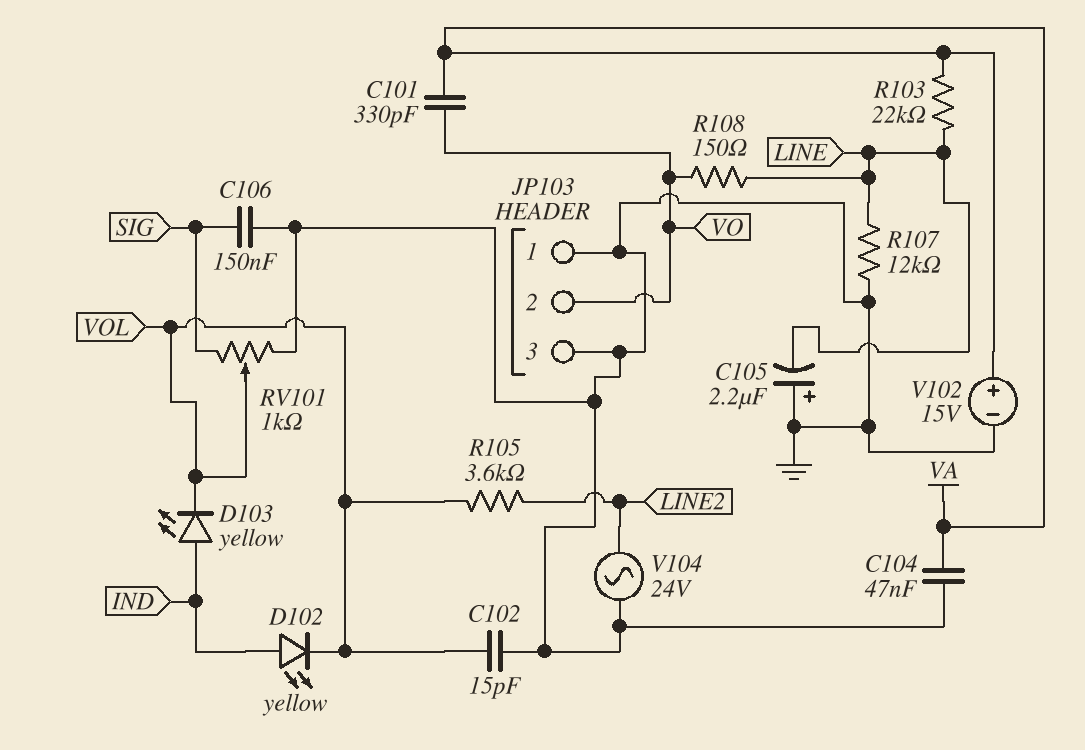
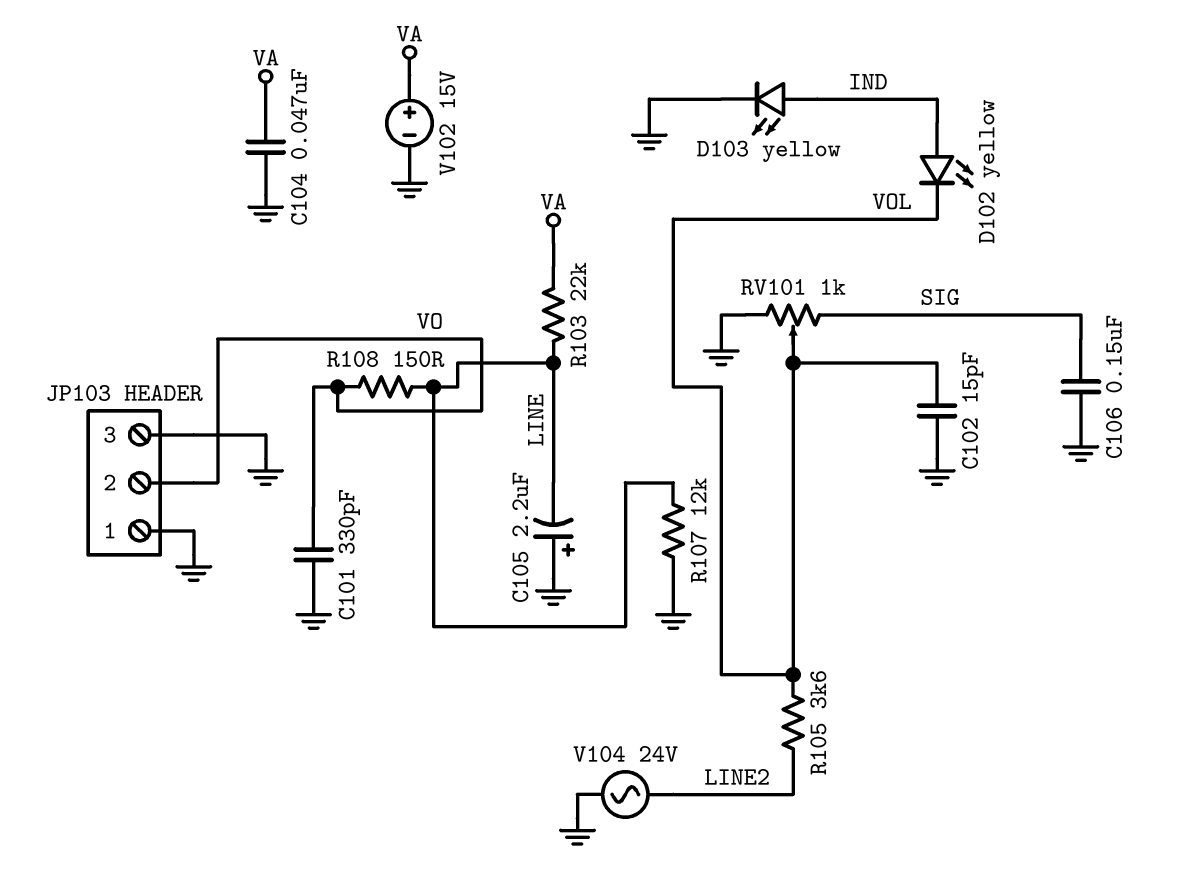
C101: 330pF (VA, VO) -> 330pF (GND, VO)
D103: LED yellow (A IND, K VOL) -> LED yellow (A IND, K GND)

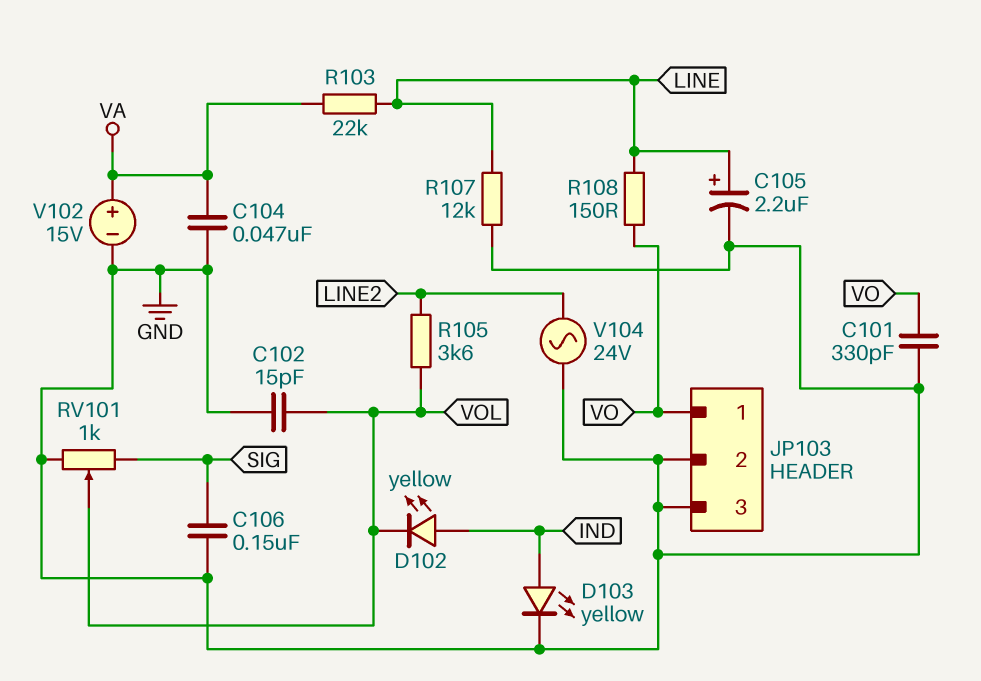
C105: 2.2uF (plus GND, minus LINE) -> 2.2uF (plus LINE, minus GND)
JP103 pin 1: GND -> VO
JP103 pin 2: VO -> GND

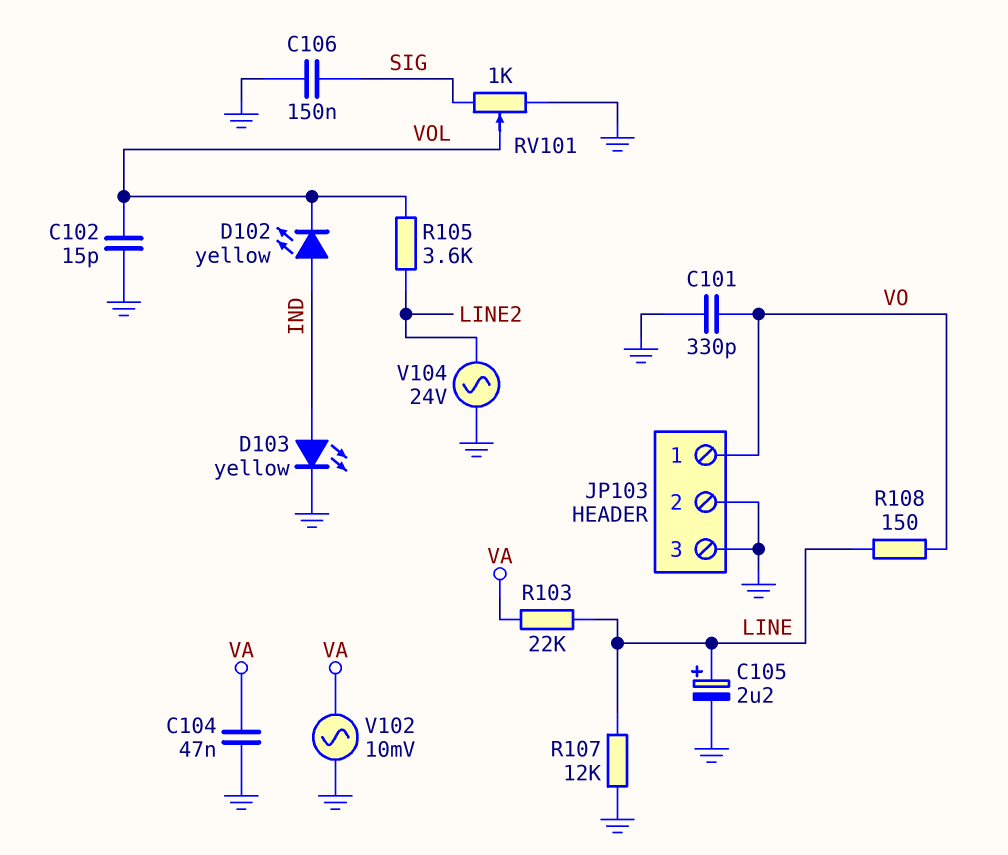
V102: 15V (plus VA, minus GND) -> AC 10mV (GND, VA)

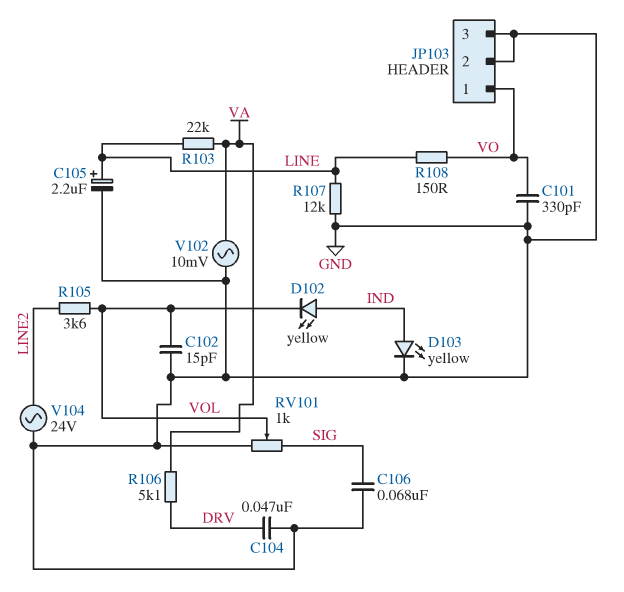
C104: 47nF (GND, VA) -> 47nF (DRV, GND)
C106: 150nF (GND, SIG) -> 68nF (GND, SIG)
R106: none -> 5.1k (DRV, VA)

